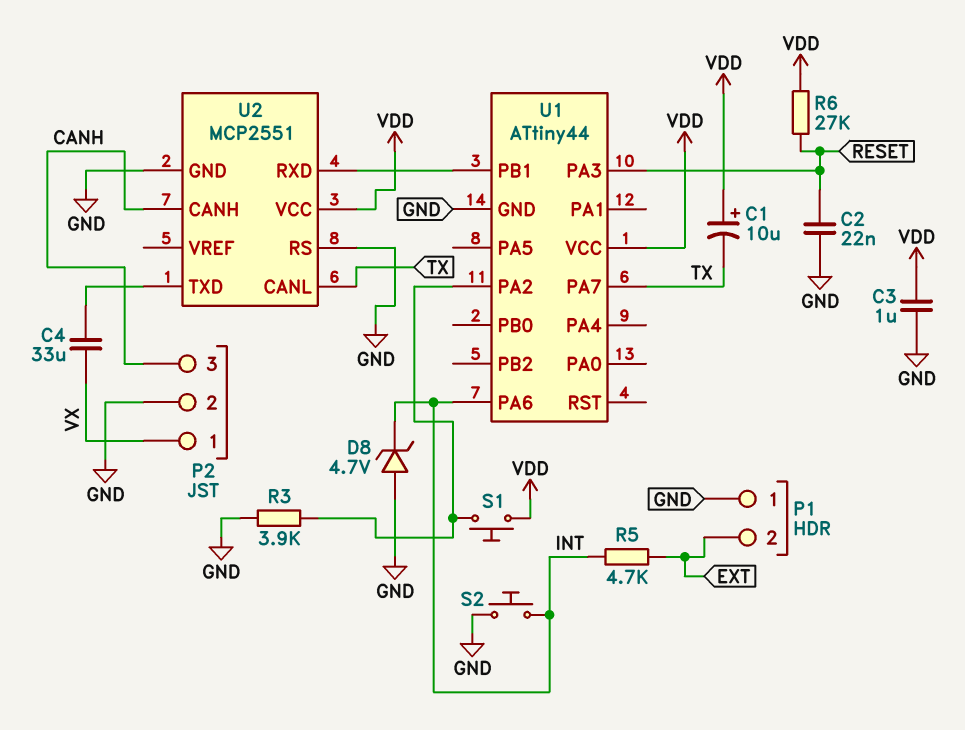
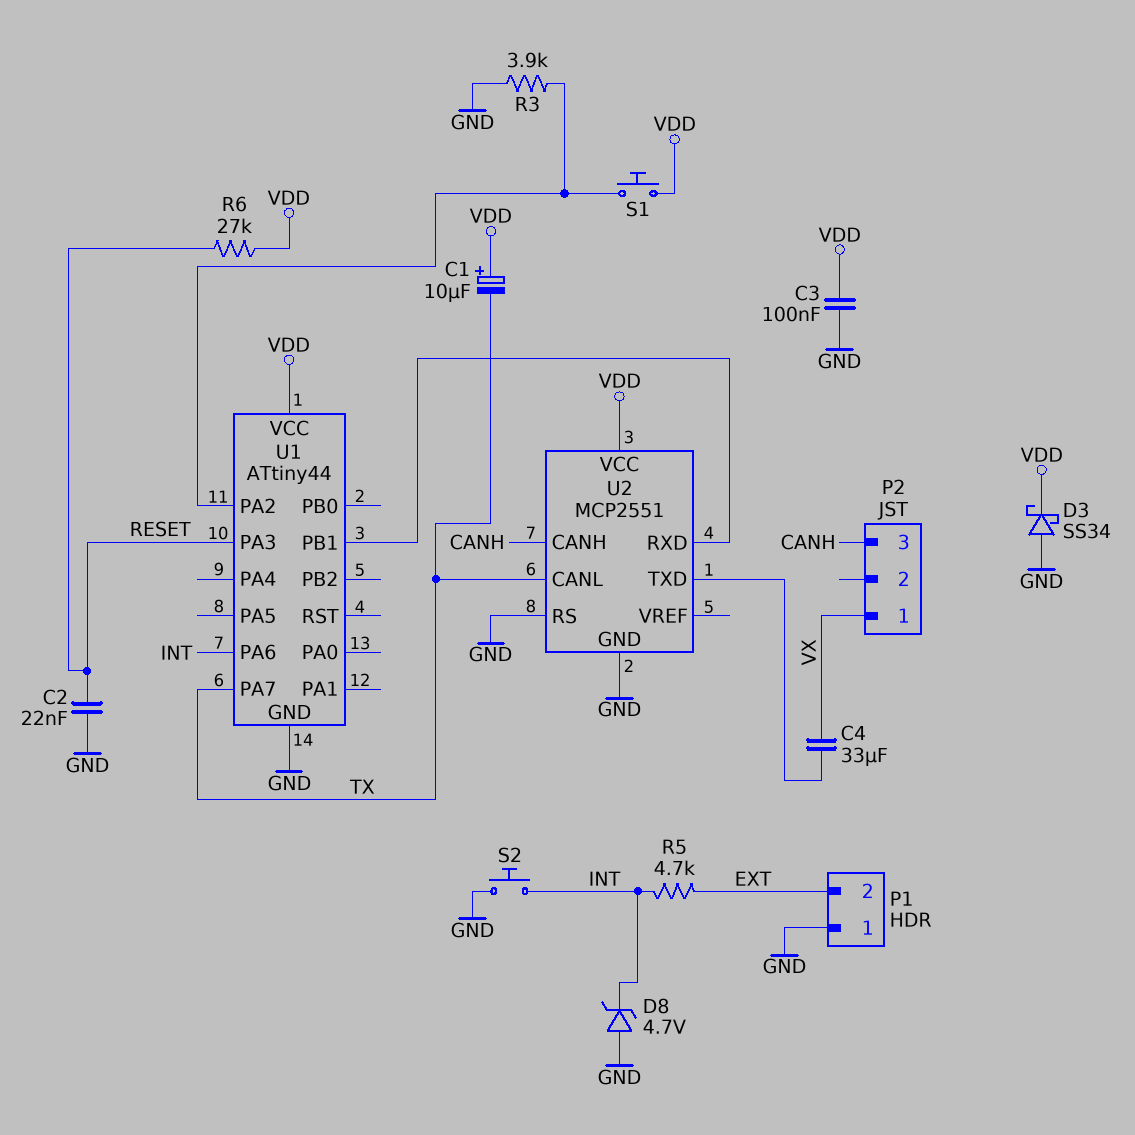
C3: 1uF (GND, VDD) -> 100nF (GND, VDD)
D3: none -> schottky SS34 (A GND, K VDD)
P2 pin 2: GND -> none

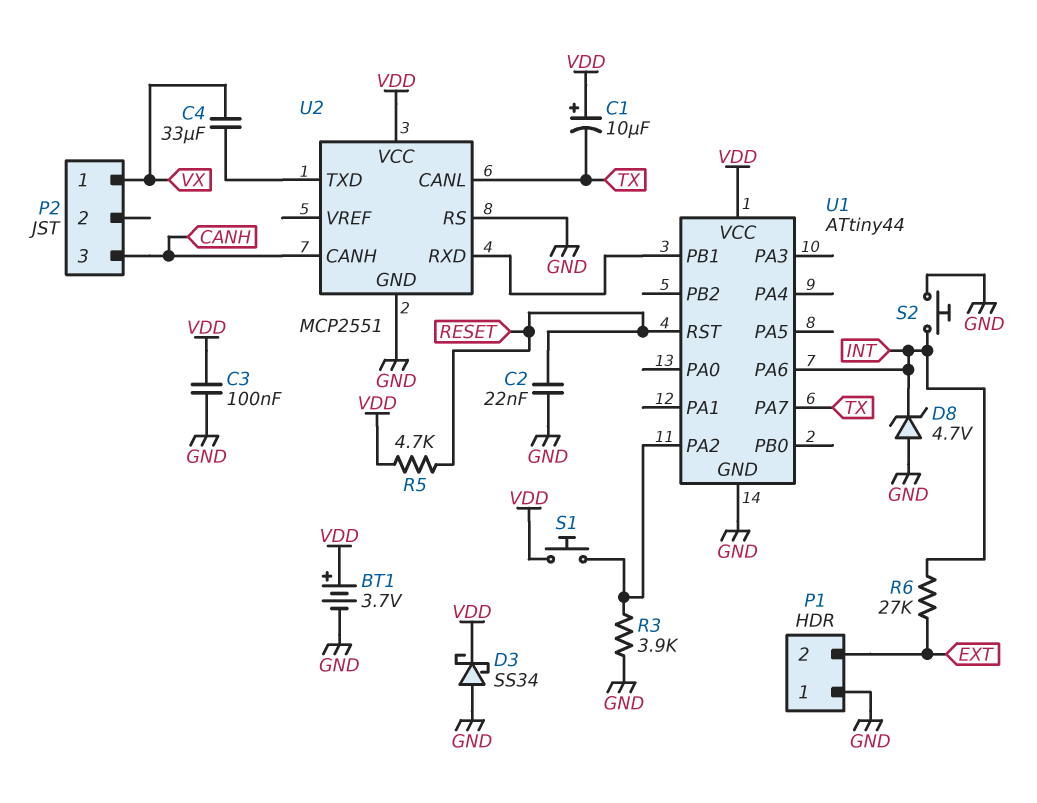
BT1: none -> 3.7V (plus VDD, minus GND)
R5: 4.7k (EXT, INT) -> 4.7k (RESET, VDD)
R6: 27k (RESET, VDD) -> 27k (EXT, INT)
U1 pin PA3: RESET -> none
U1 pin RST: none -> RESET

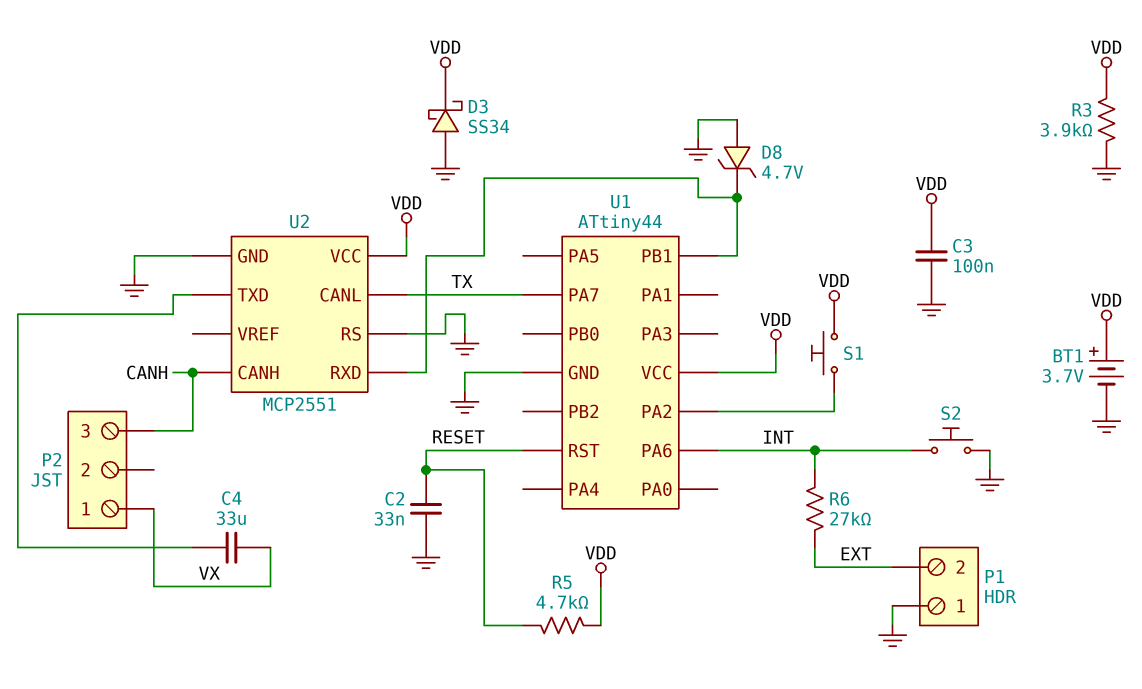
C1: 10uF (plus VDD, minus TX) -> none
C2: 22nF (GND, RESET) -> 33nF (GND, RESET)
D8: zener 4.7V (A GND, K INT) -> zener 4.7V (A GND, K U1/PB1)
R3: 3.9k (GND, U1/PA2) -> 3.9k (GND, VDD)

